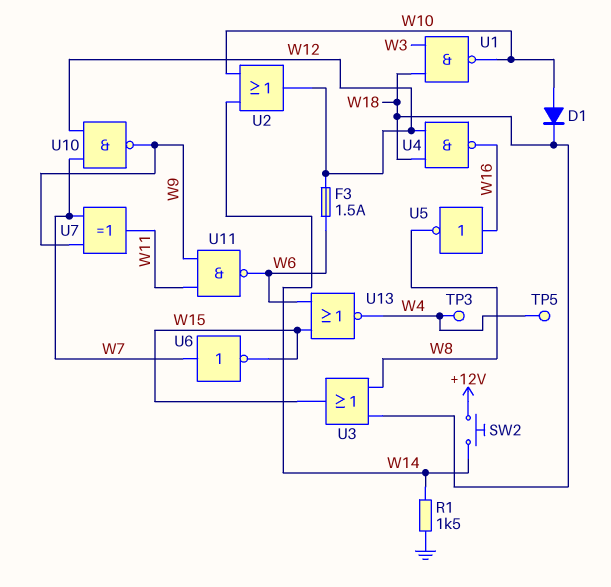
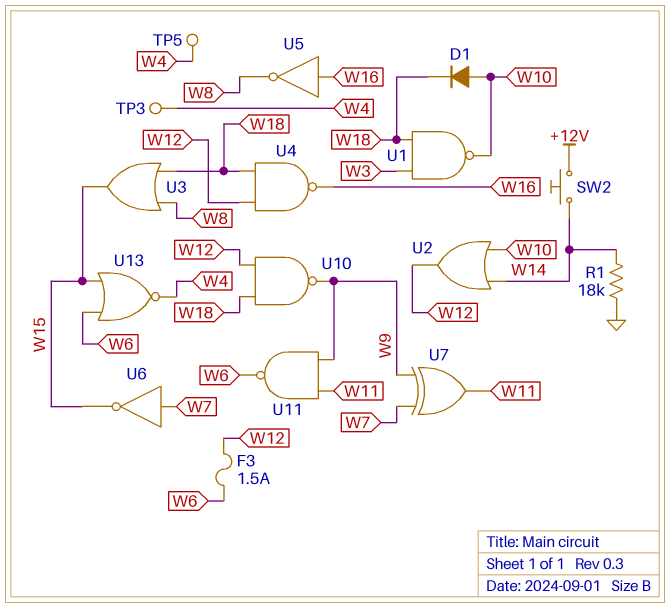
R1: 1.5k (GND, W14) -> 18k (GND, W14)
U10: NAND (in W7, in W12, out W9) -> NAND (in W12, in W18, out W9)

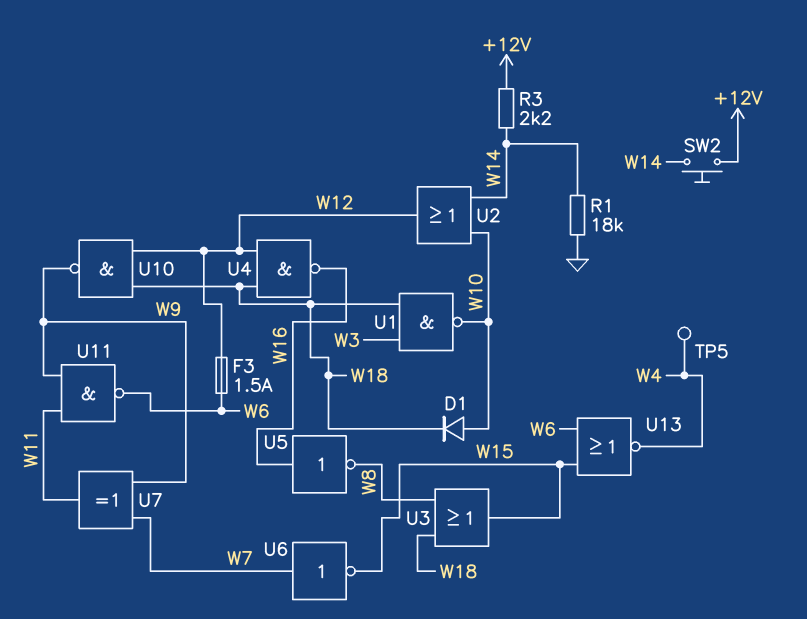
R3: none -> 2.2k (+12V, W14)
TP3: test point (W4) -> none

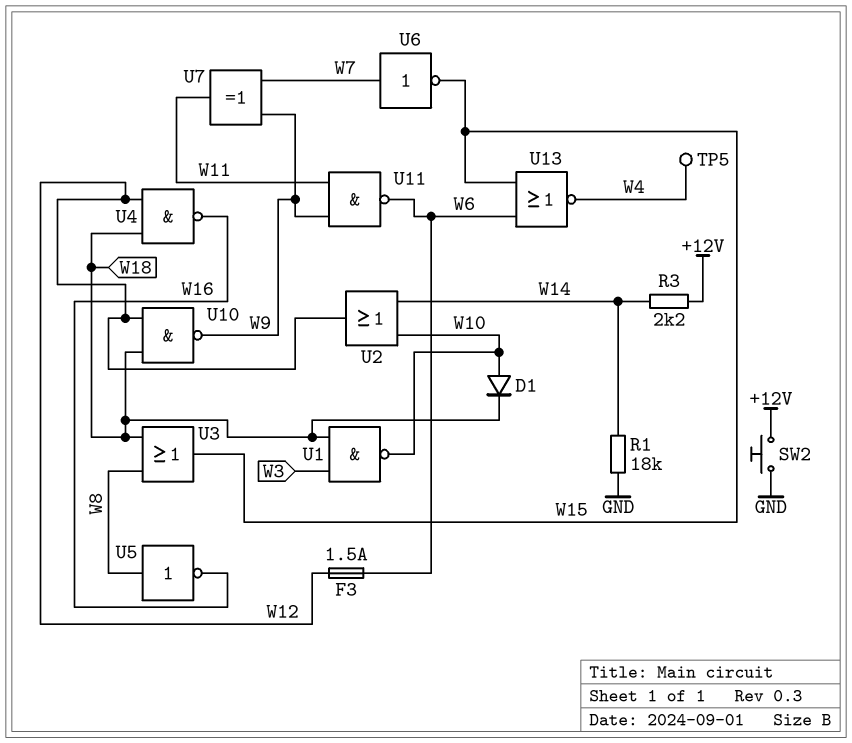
SW2: button (+12V, W14) -> button (+12V, GND)
U5: NOT (in W16, out W8) -> NOT (in W8, out W16)

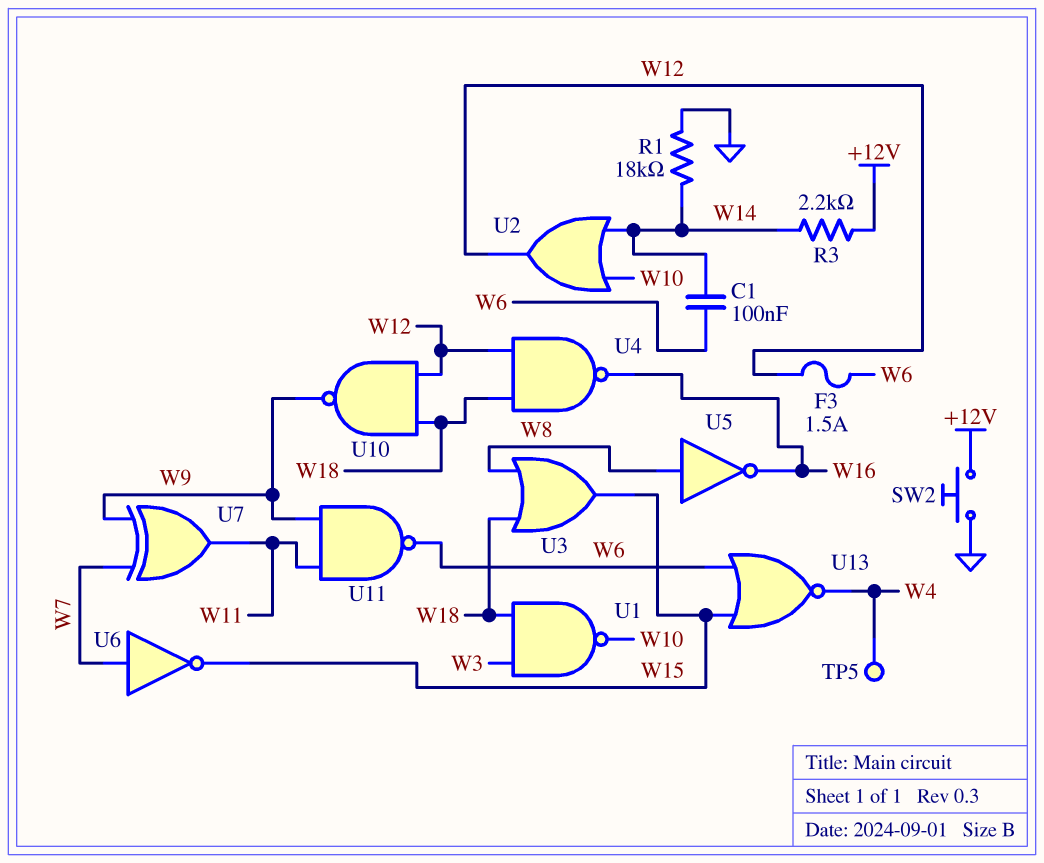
C1: none -> 100nF (W6, W14)
D1: diode (A W10, K W18) -> none

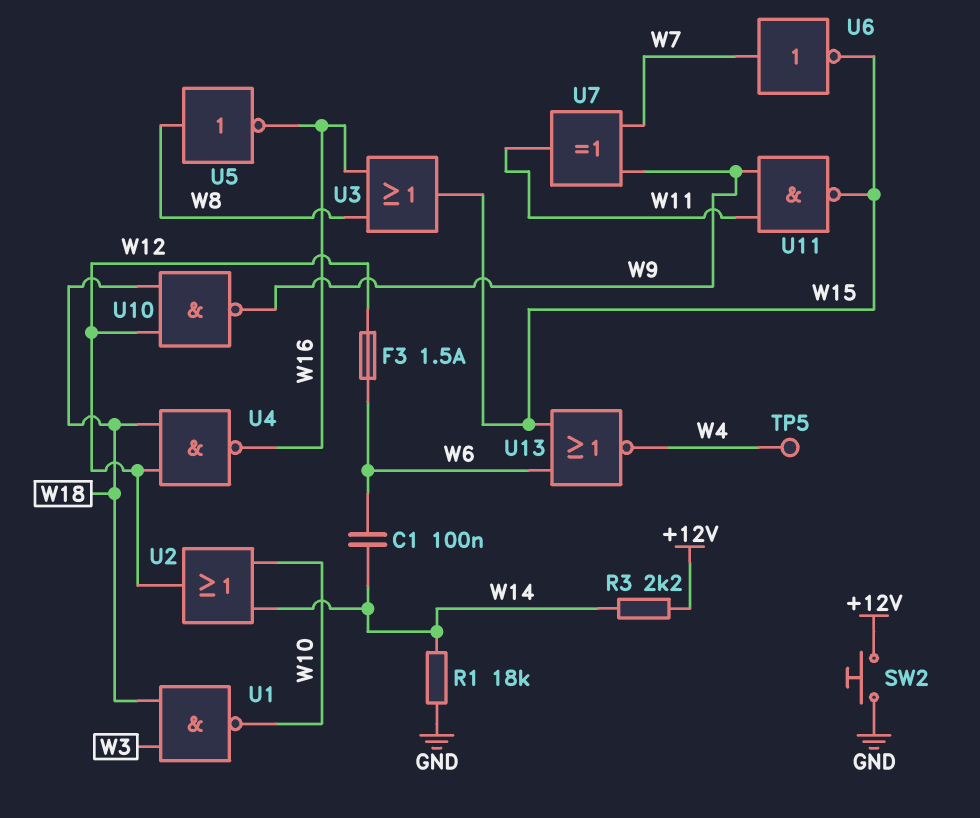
U3: OR (in W8, in W18, out W15) -> OR (in W8, in W16, out W15)
U11: NAND (in W9, in W11, out W6) -> NAND (in W9, in W11, out W15)

